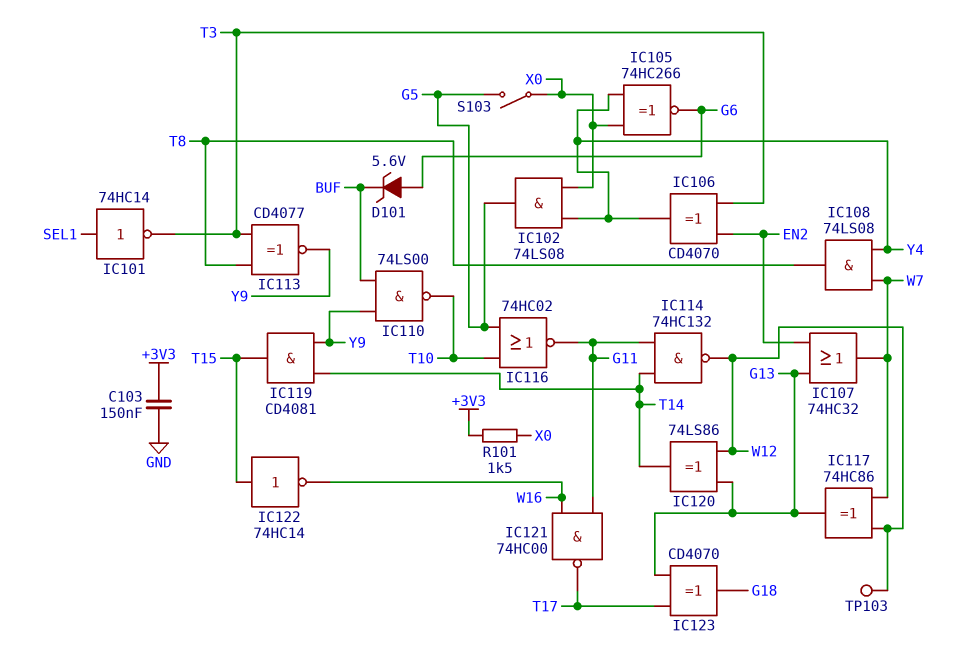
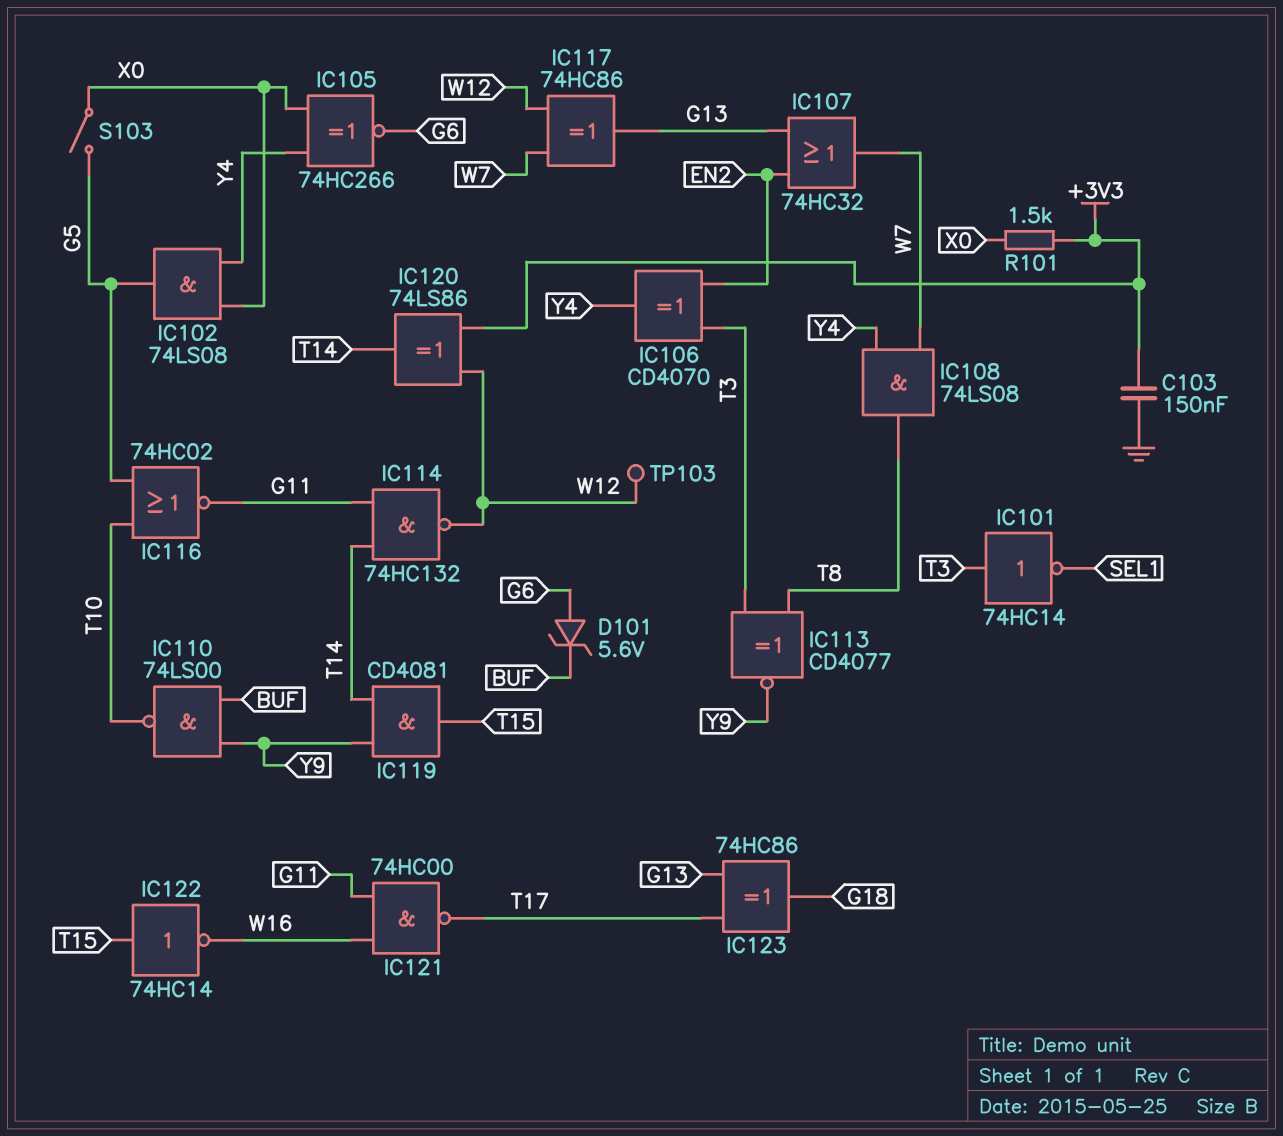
IC101: NOT 74HC14 (in SEL1, out T3) -> NOT 74HC14 (in T3, out SEL1)
IC120: XOR 74LS86 (in G13, in W12, out T14) -> XOR 74LS86 (in +3V3, in W12, out T14)
IC123: XOR CD4070 (in G13, in T17, out G18) -> XOR 74HC86 (in G13, in T17, out G18)

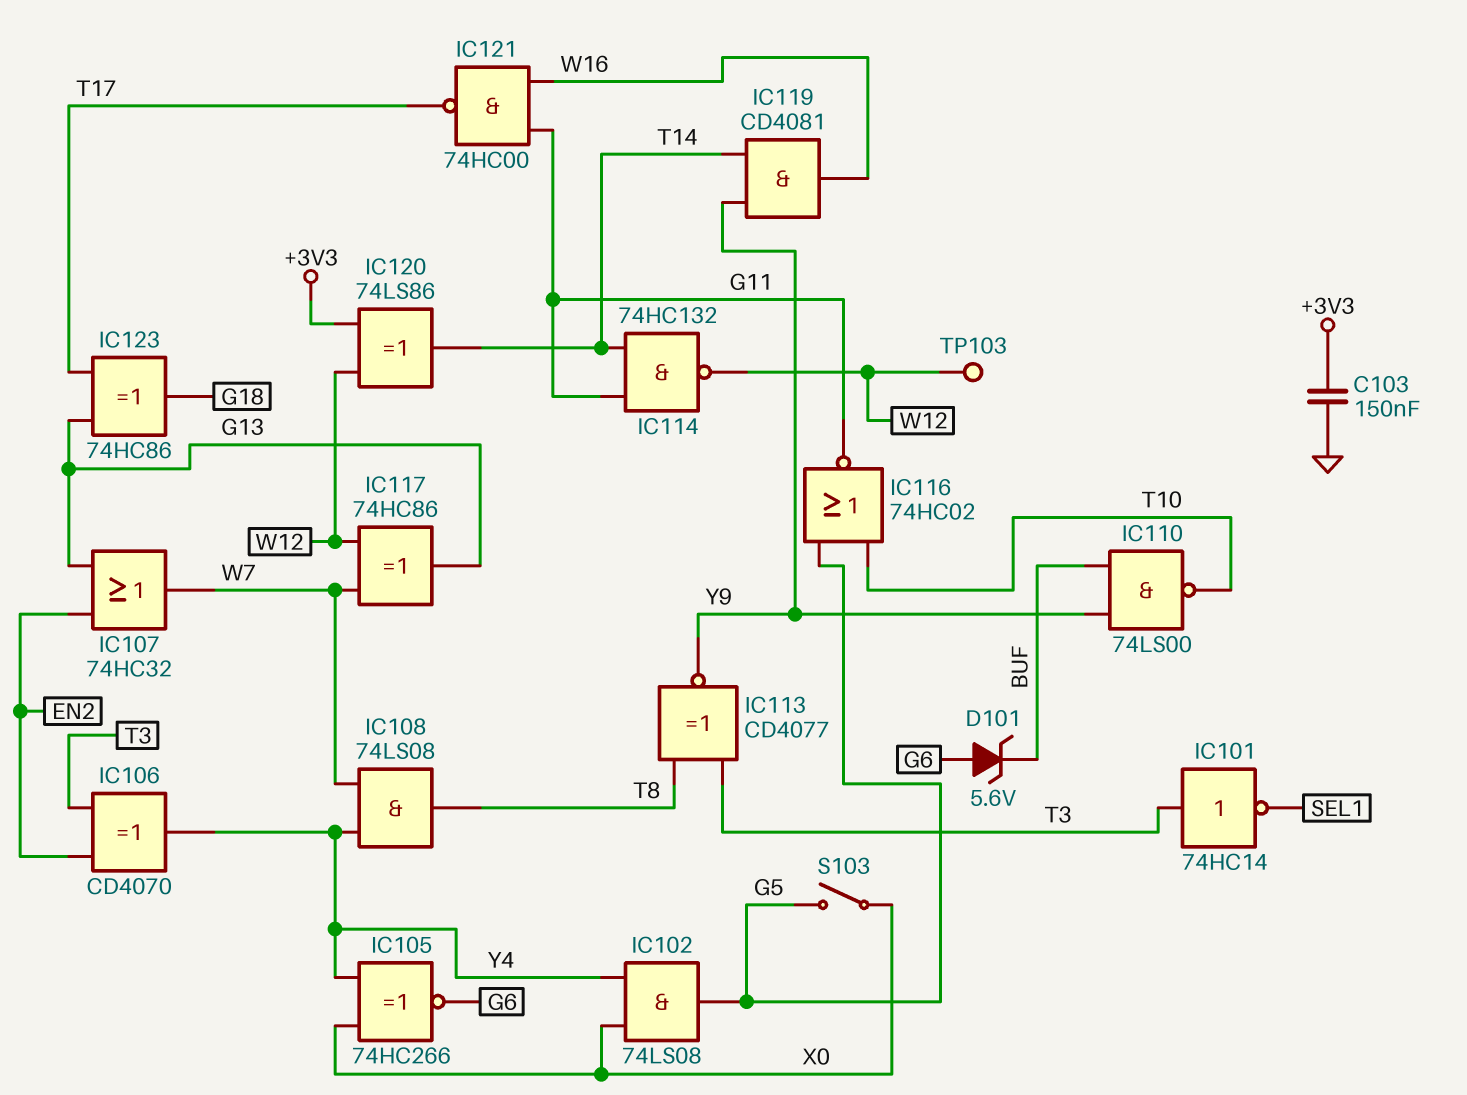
IC119: AND CD4081 (in T14, in Y9, out T15) -> AND CD4081 (in T14, in Y9, out W16)
IC122: NOT 74HC14 (in T15, out W16) -> none
R101: 1.5k (+3V3, X0) -> none

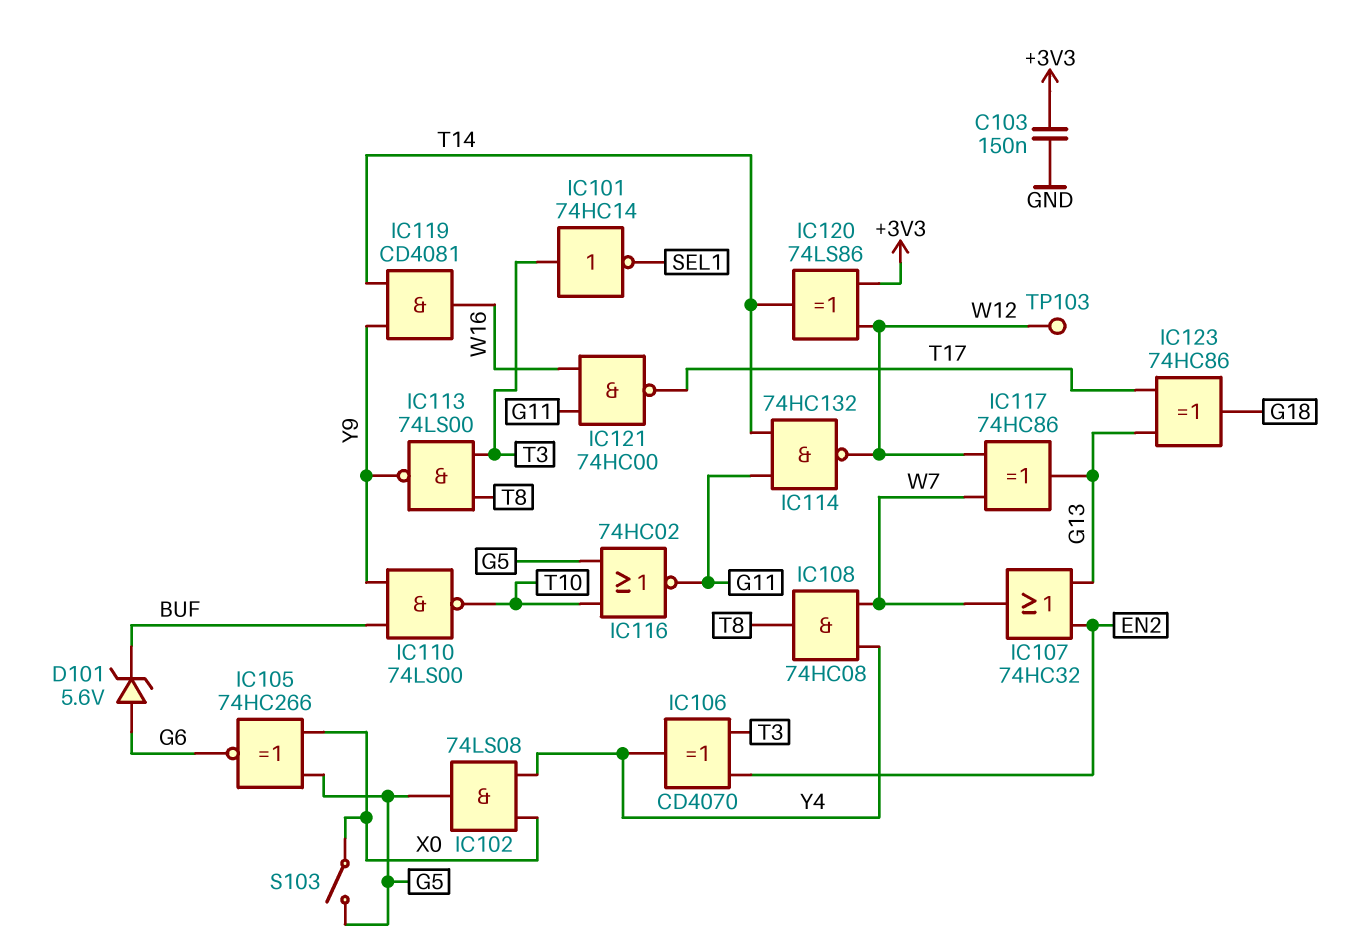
IC105: XNOR 74HC266 (in X0, in Y4, out G6) -> XNOR 74HC266 (in G5, in X0, out G6)
IC108: AND 74LS08 (in W7, in Y4, out T8) -> AND 74HC08 (in W7, in Y4, out T8)
IC113: XNOR CD4077 (in T3, in T8, out Y9) -> NAND 74LS00 (in T3, in T8, out Y9)

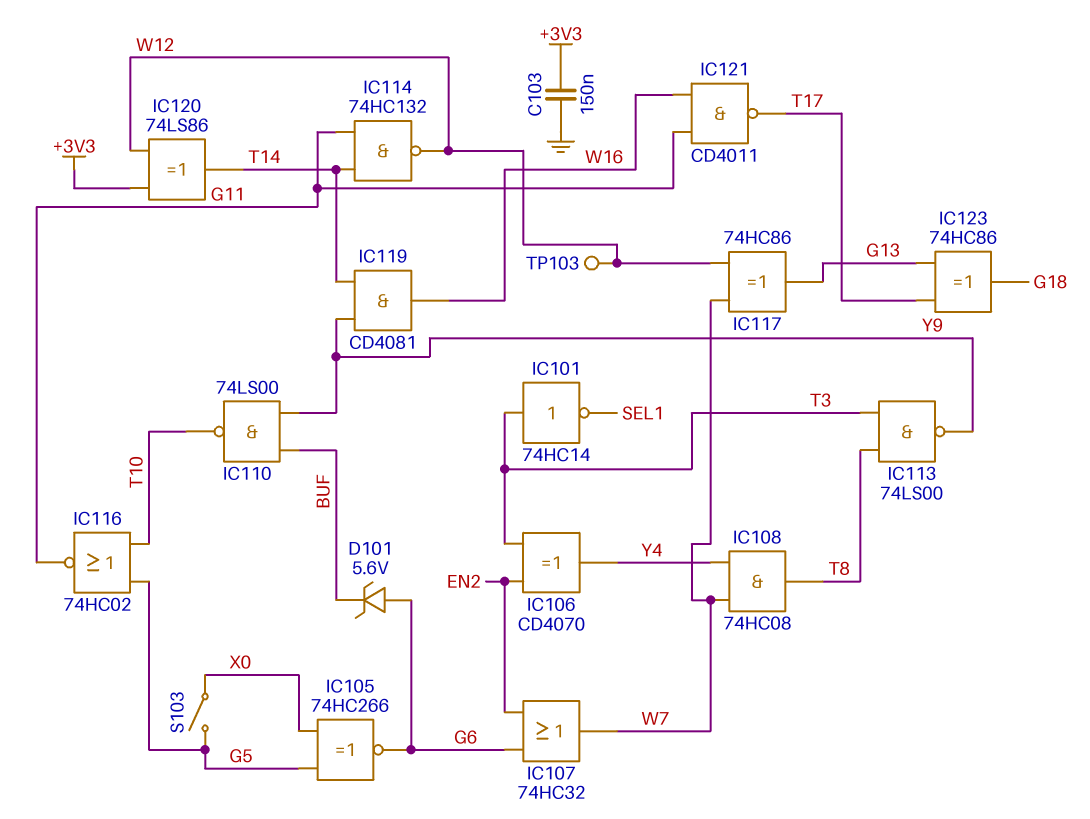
IC102: AND 74LS08 (in X0, in Y4, out G5) -> none
IC107: OR 74HC32 (in EN2, in G13, out W7) -> OR 74HC32 (in EN2, in G6, out W7)
IC121: NAND 74HC00 (in G11, in W16, out T17) -> NAND CD4011 (in G11, in W16, out T17)

